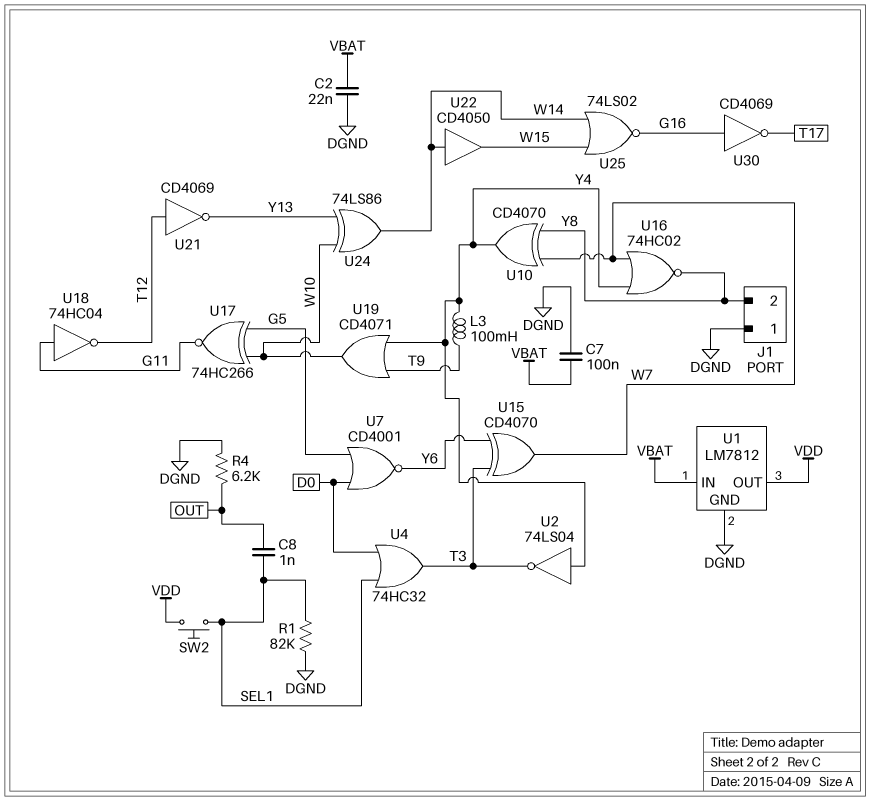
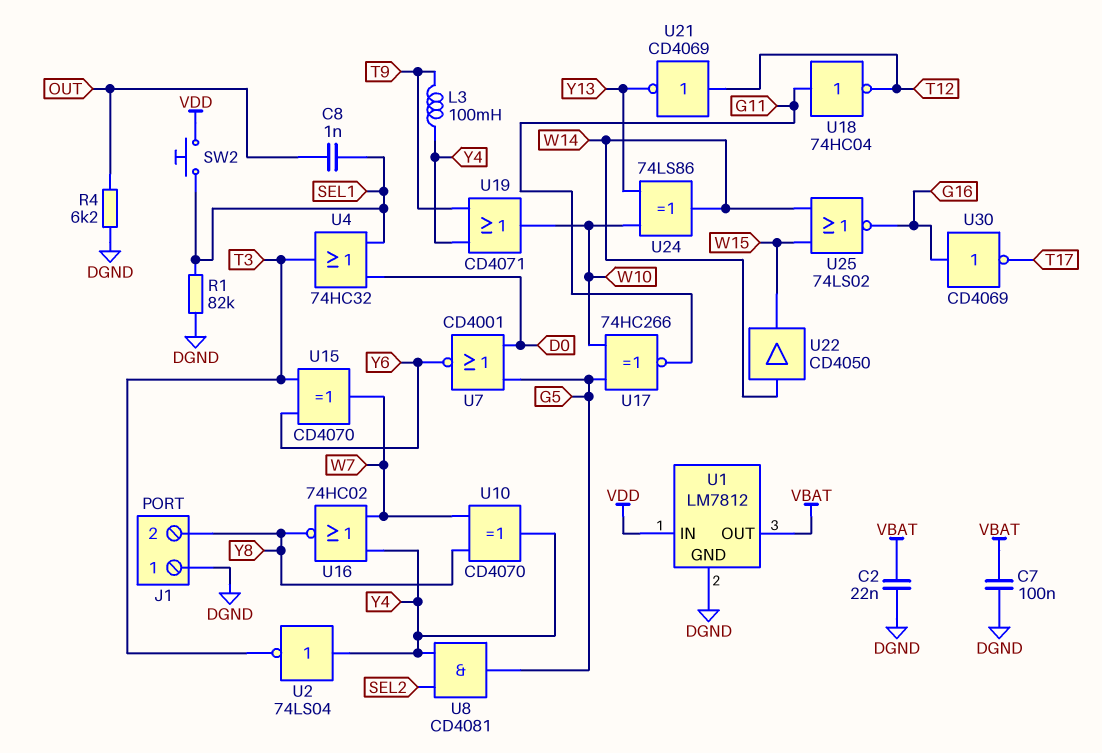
U1 pin IN: VBAT -> VDD
U1 pin OUT: VDD -> VBAT
U8: none -> AND CD4081 (in SEL2, in Y4, out G5)

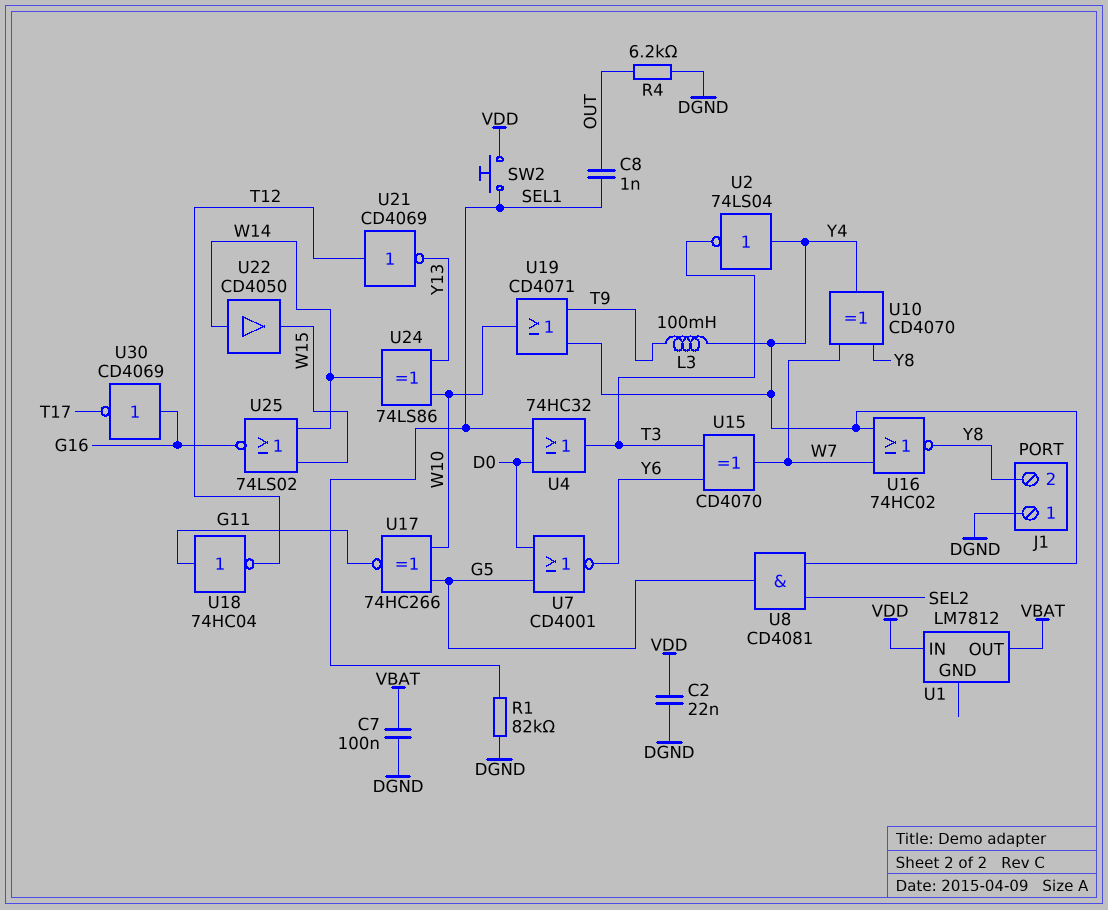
C2: 22nF (DGND, VBAT) -> 22nF (DGND, VDD)
U1 pin GND: DGND -> none

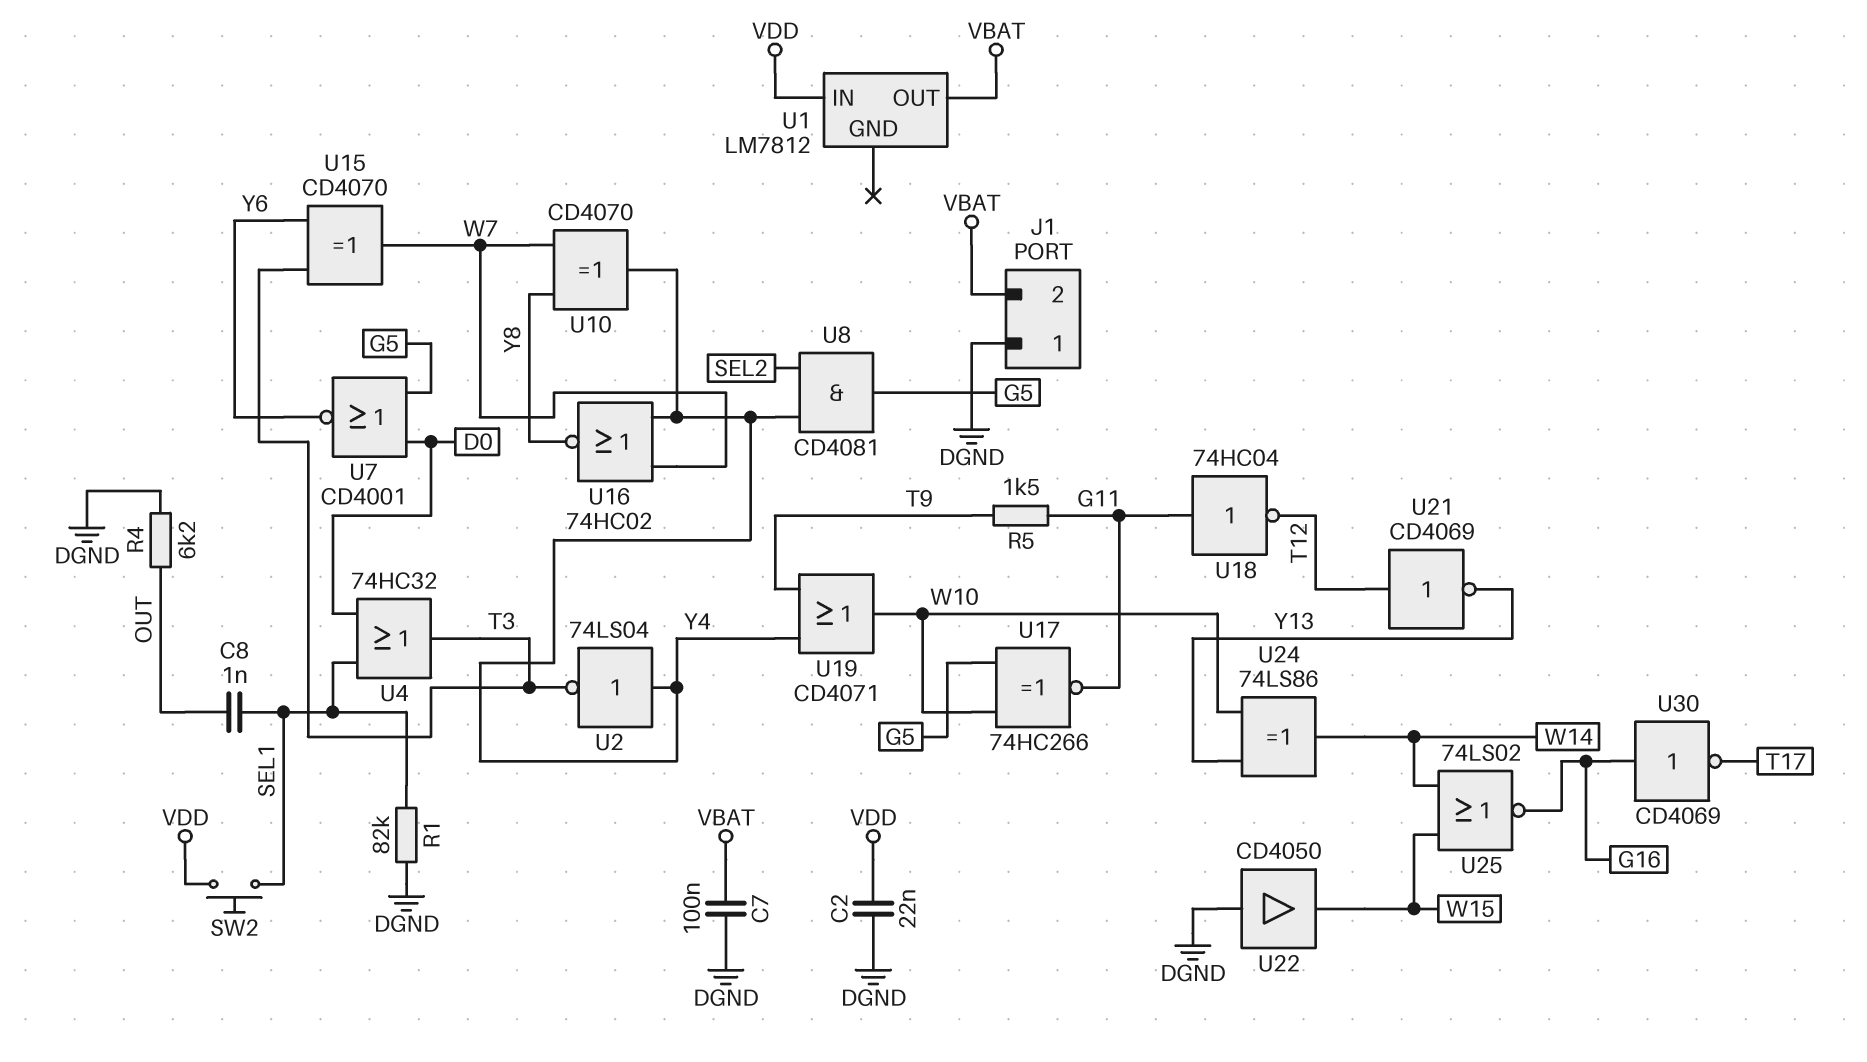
J1 pin 2: Y8 -> VBAT
L3: 100mH (T9, Y4) -> none
R5: none -> 1.5k (G11, T9)
U22: buffer CD4050 (in W14, out W15) -> buffer CD4050 (in DGND, out W15)

